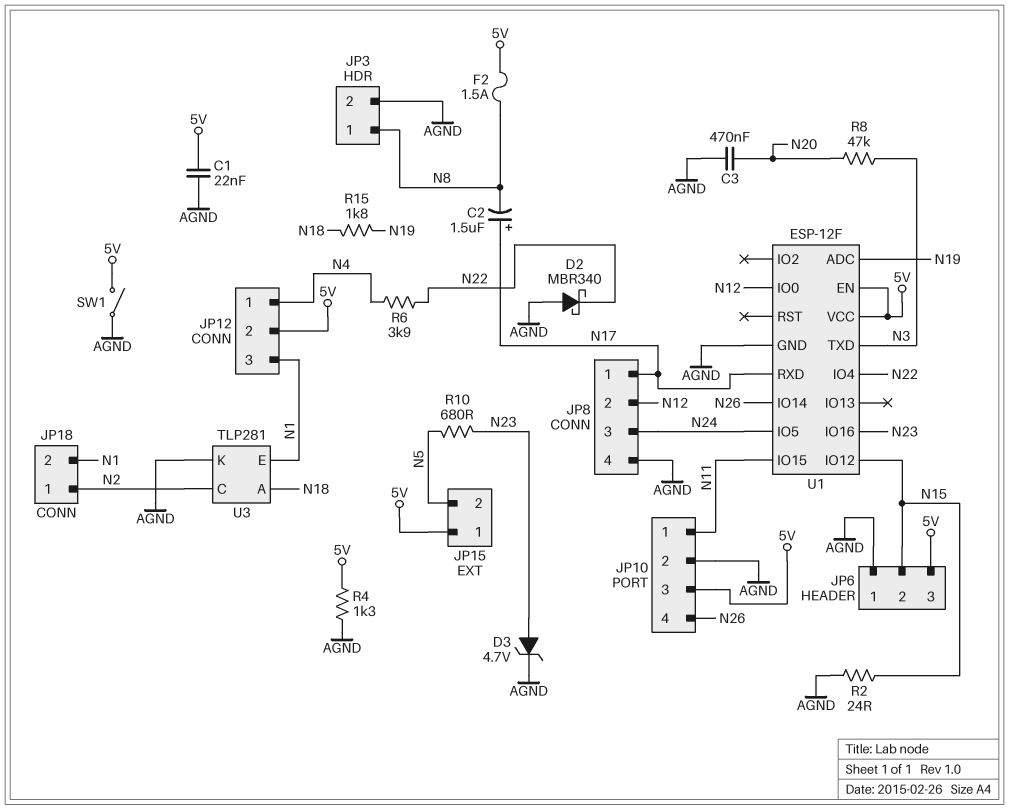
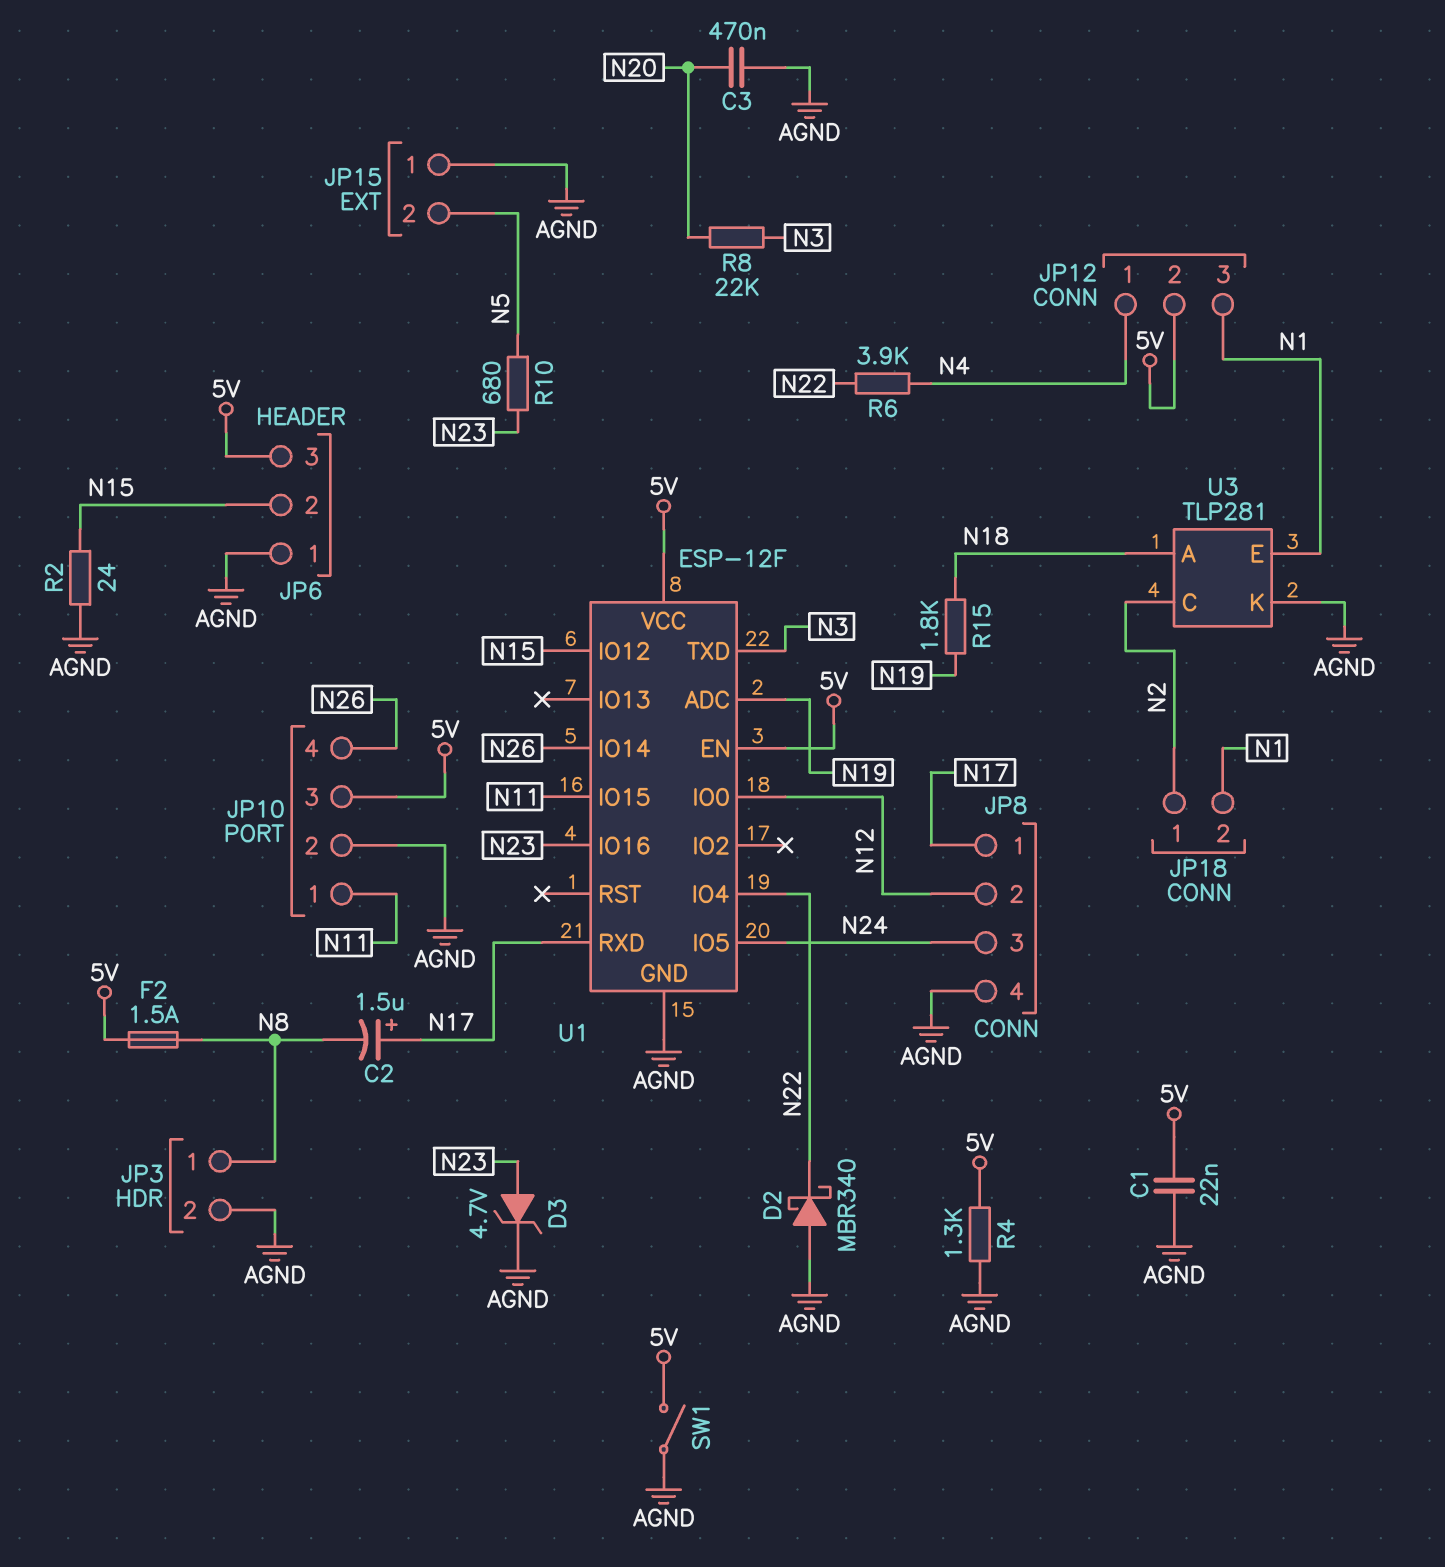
JP15 pin 1: 5V -> AGND
R8: 47k (N3, N20) -> 22k (N3, N20)

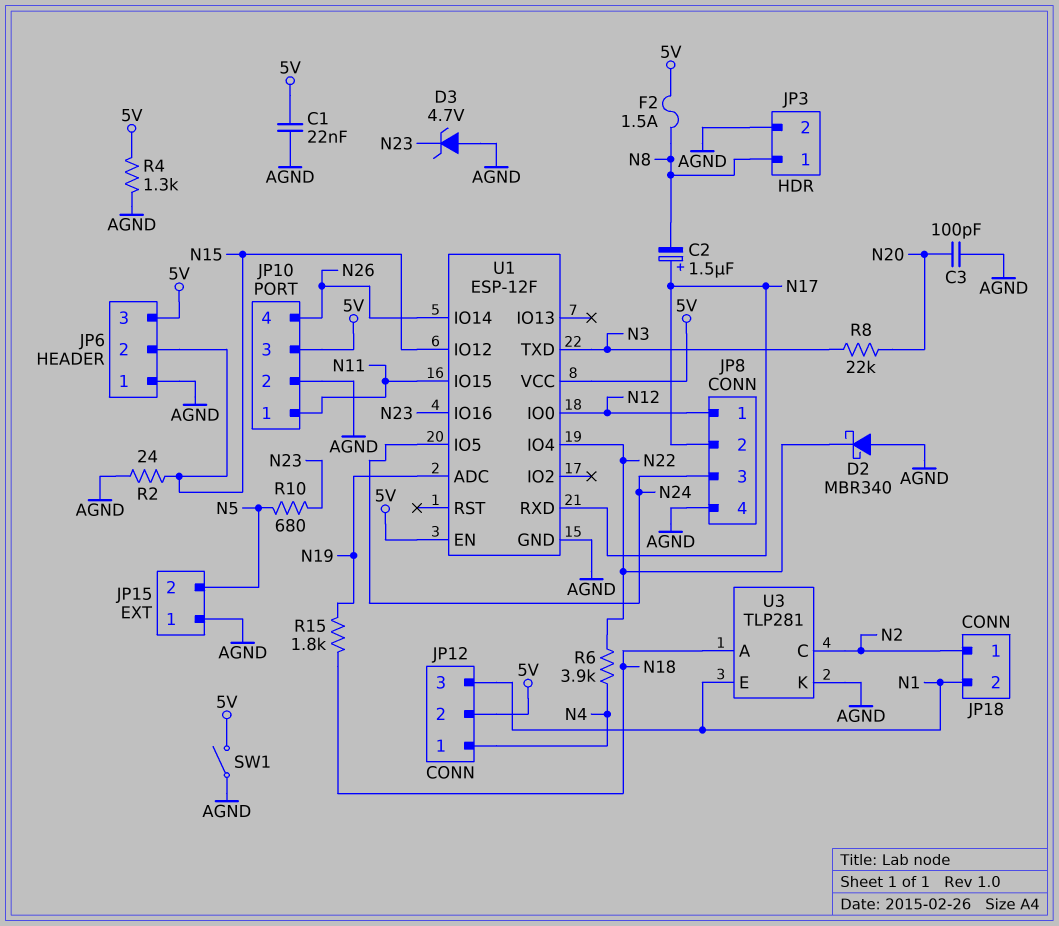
C3: 470nF (AGND, N20) -> 100pF (AGND, N20)
D3: zener 4.7V (A N23, K AGND) -> zener 4.7V (A AGND, K N23)
JP8 pin 1: N17 -> N12
JP8 pin 2: N12 -> N17

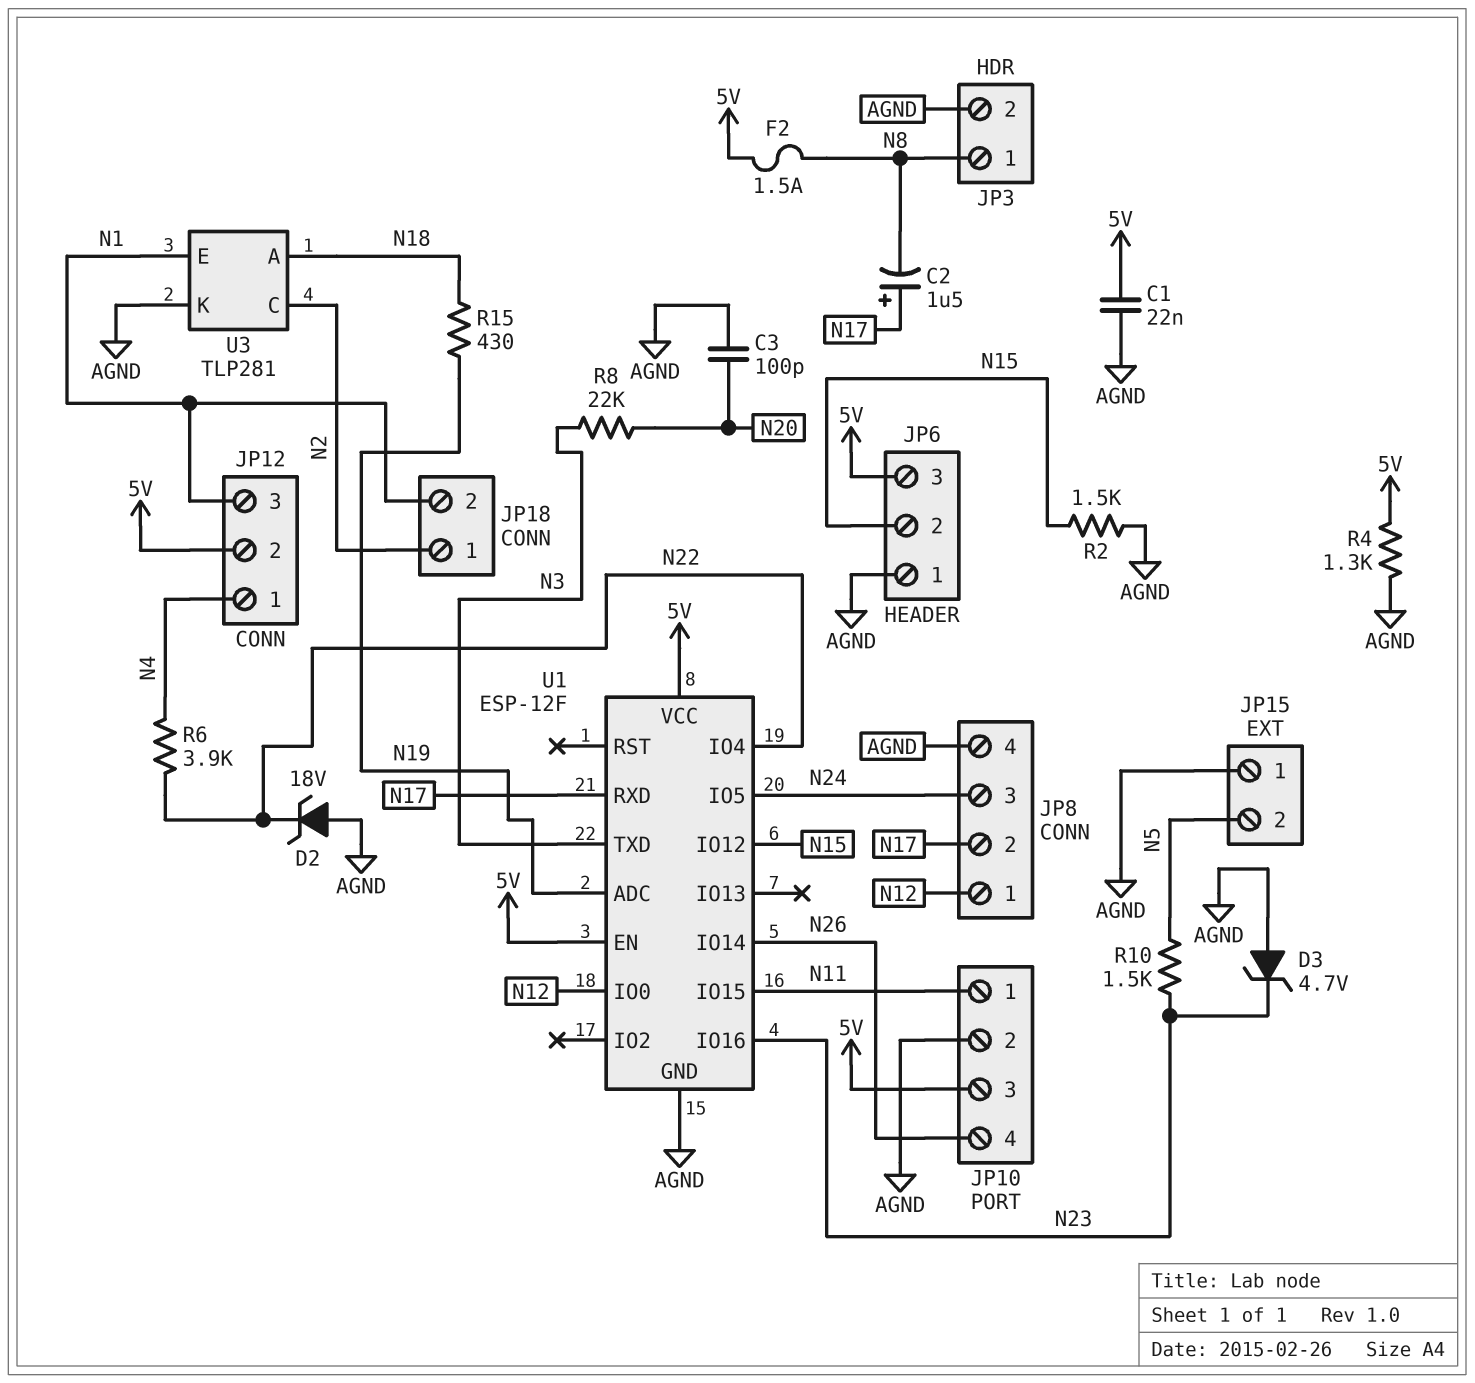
D2: schottky MBR340 (A AGND, K N22) -> zener 18V (A AGND, K N22)
R2: 24 (AGND, N15) -> 1.5k (AGND, N15)
R10: 680 (N5, N23) -> 1.5k (N5, N23)
R15: 1.8k (N18, N19) -> 430 (N18, N19)
SW1: switch (5V, AGND) -> none

